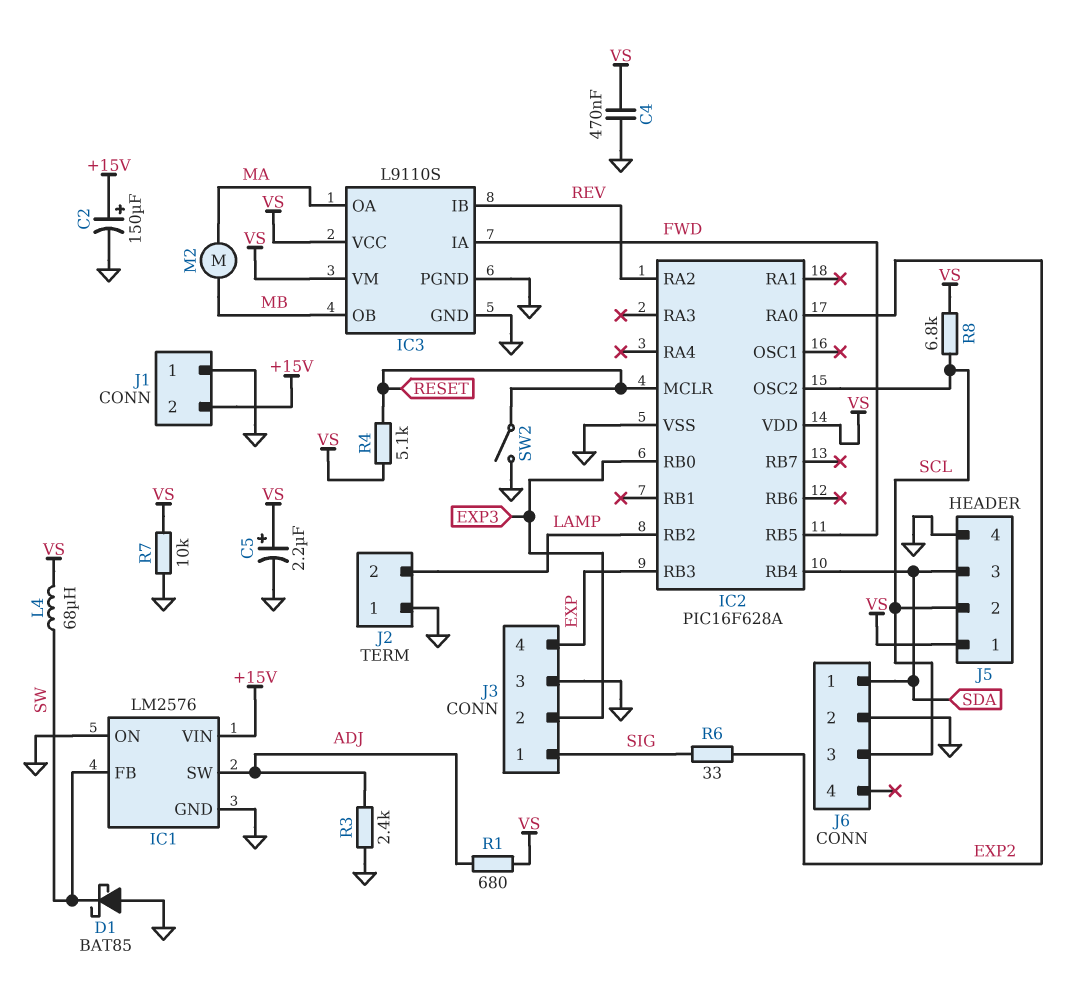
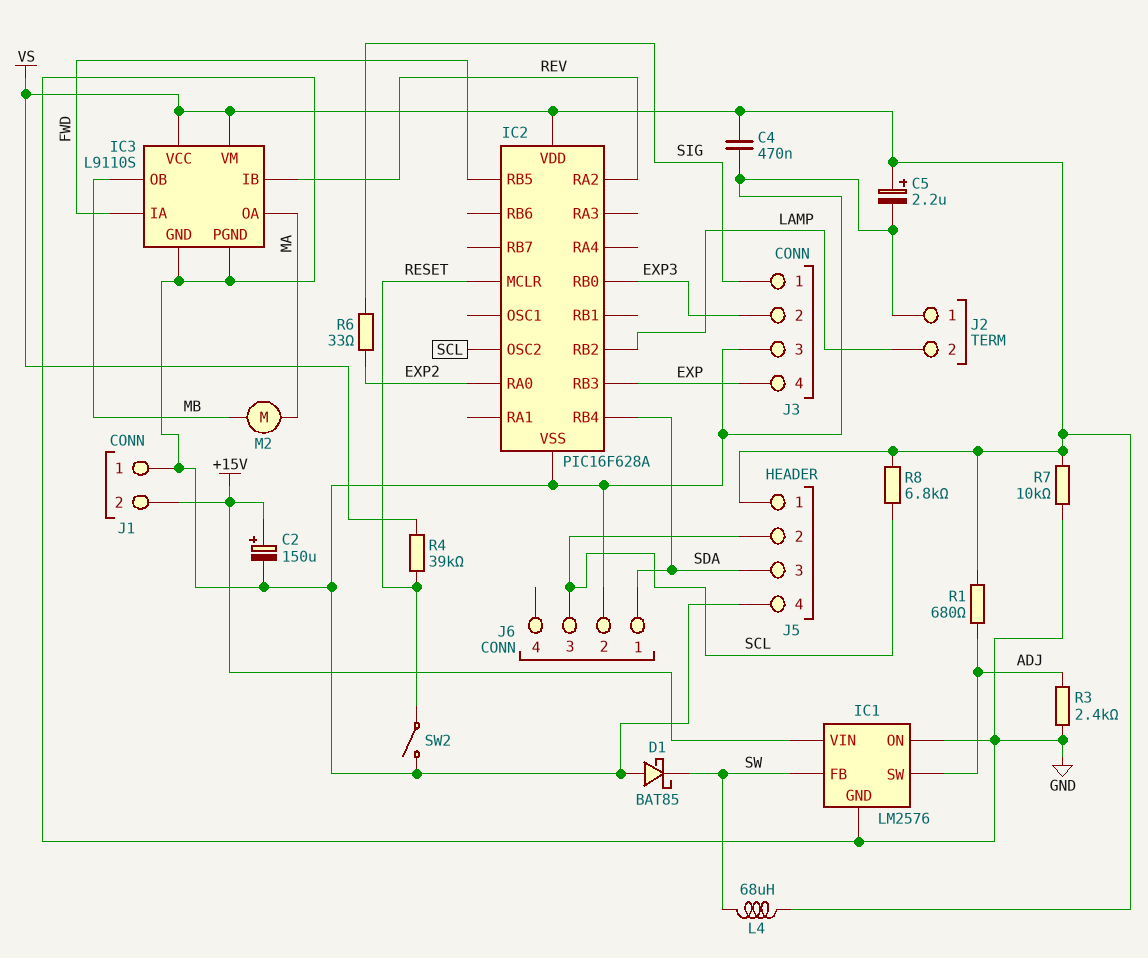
R4: 5.1k (RESET, VS) -> 39k (RESET, VS)

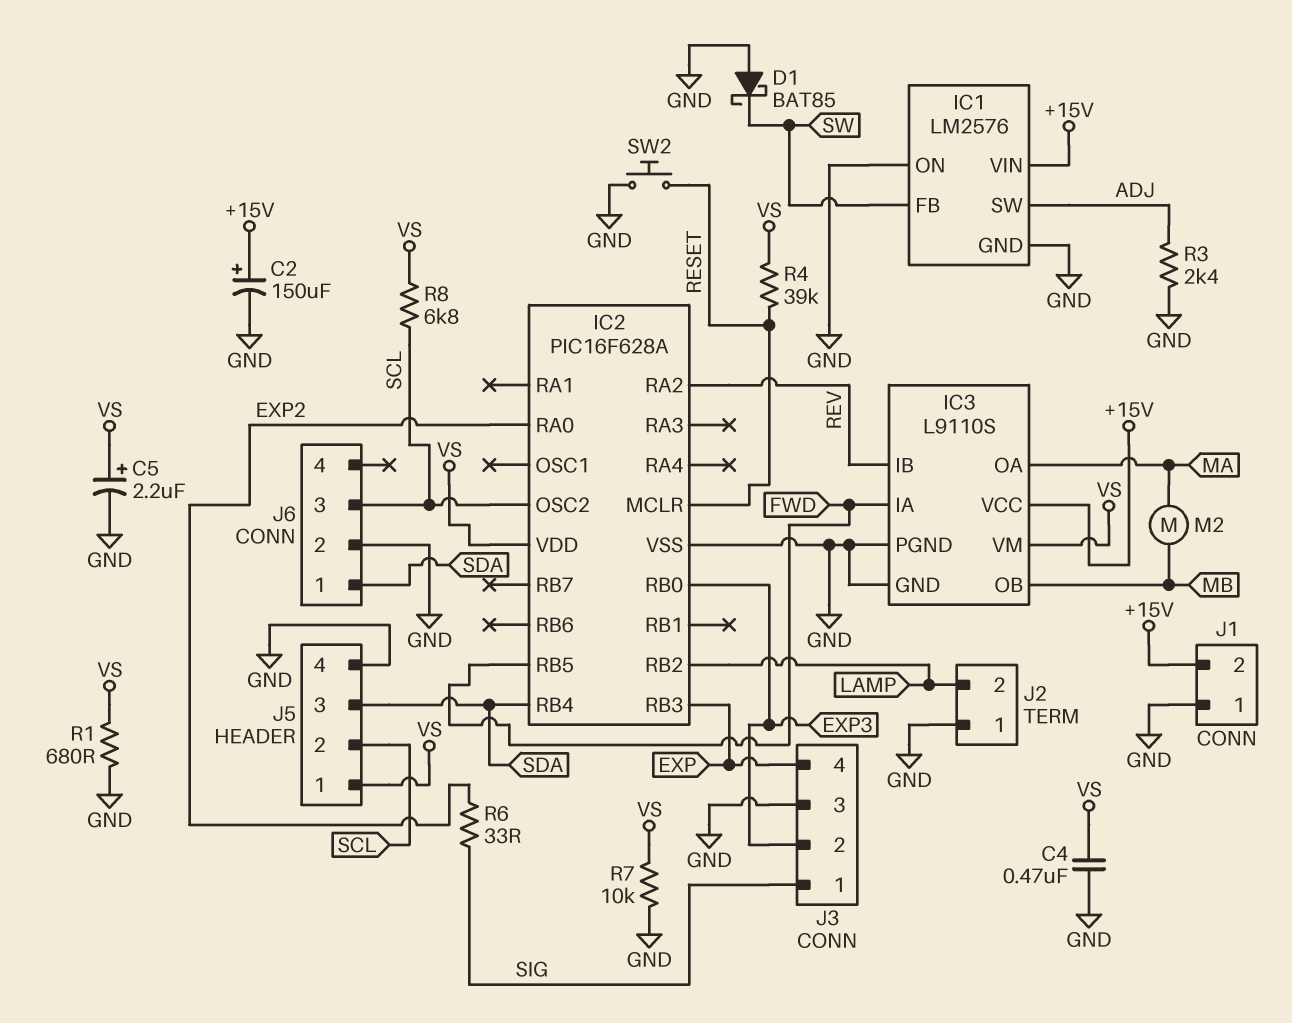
IC3 pin VCC: VS -> +15V
L4: 68uH (SW, VS) -> none
R1: 680 (ADJ, VS) -> 680 (GND, VS)
SW2: switch (GND, RESET) -> button (GND, RESET)

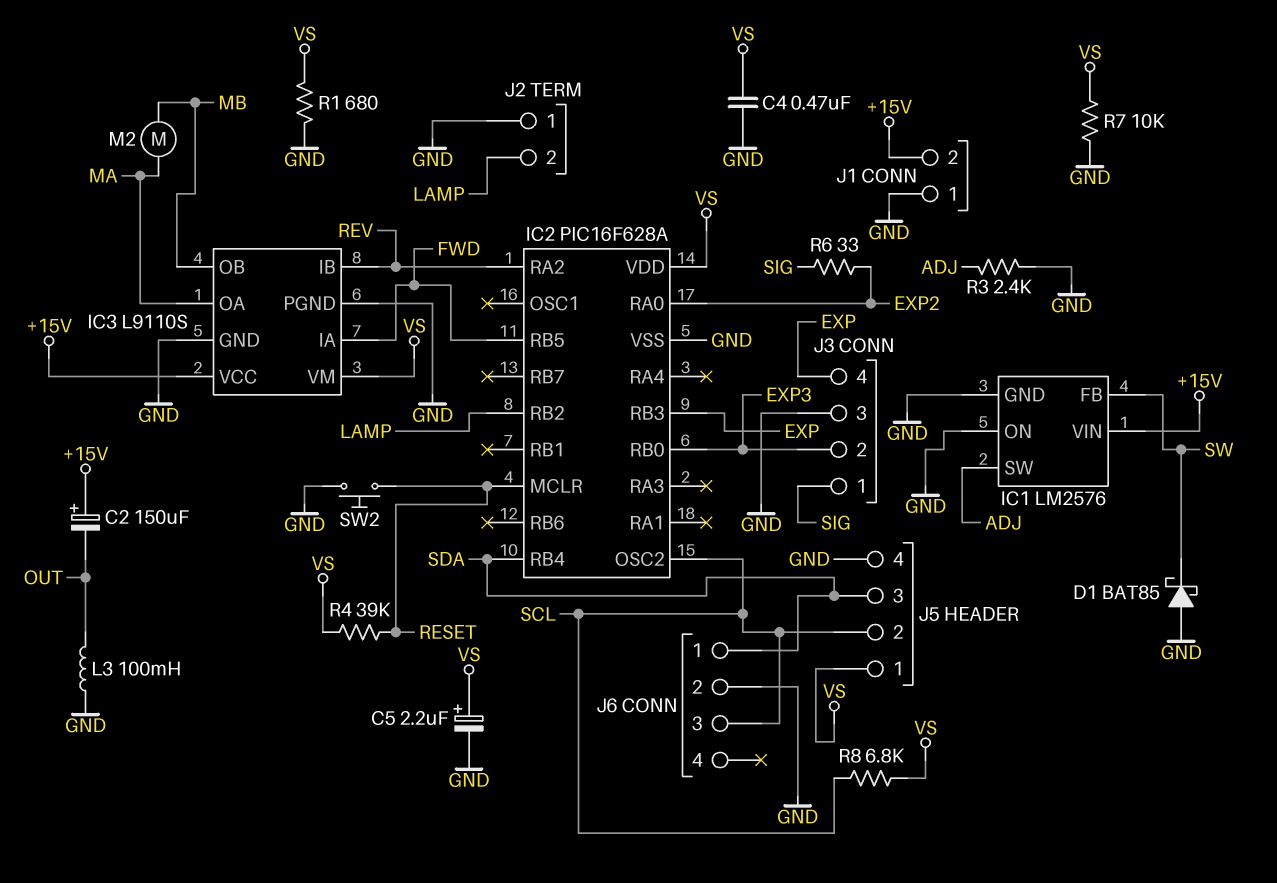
C2: 150uF (plus +15V, minus GND) -> 150uF (plus +15V, minus OUT)
L3: none -> 100mH (GND, OUT)

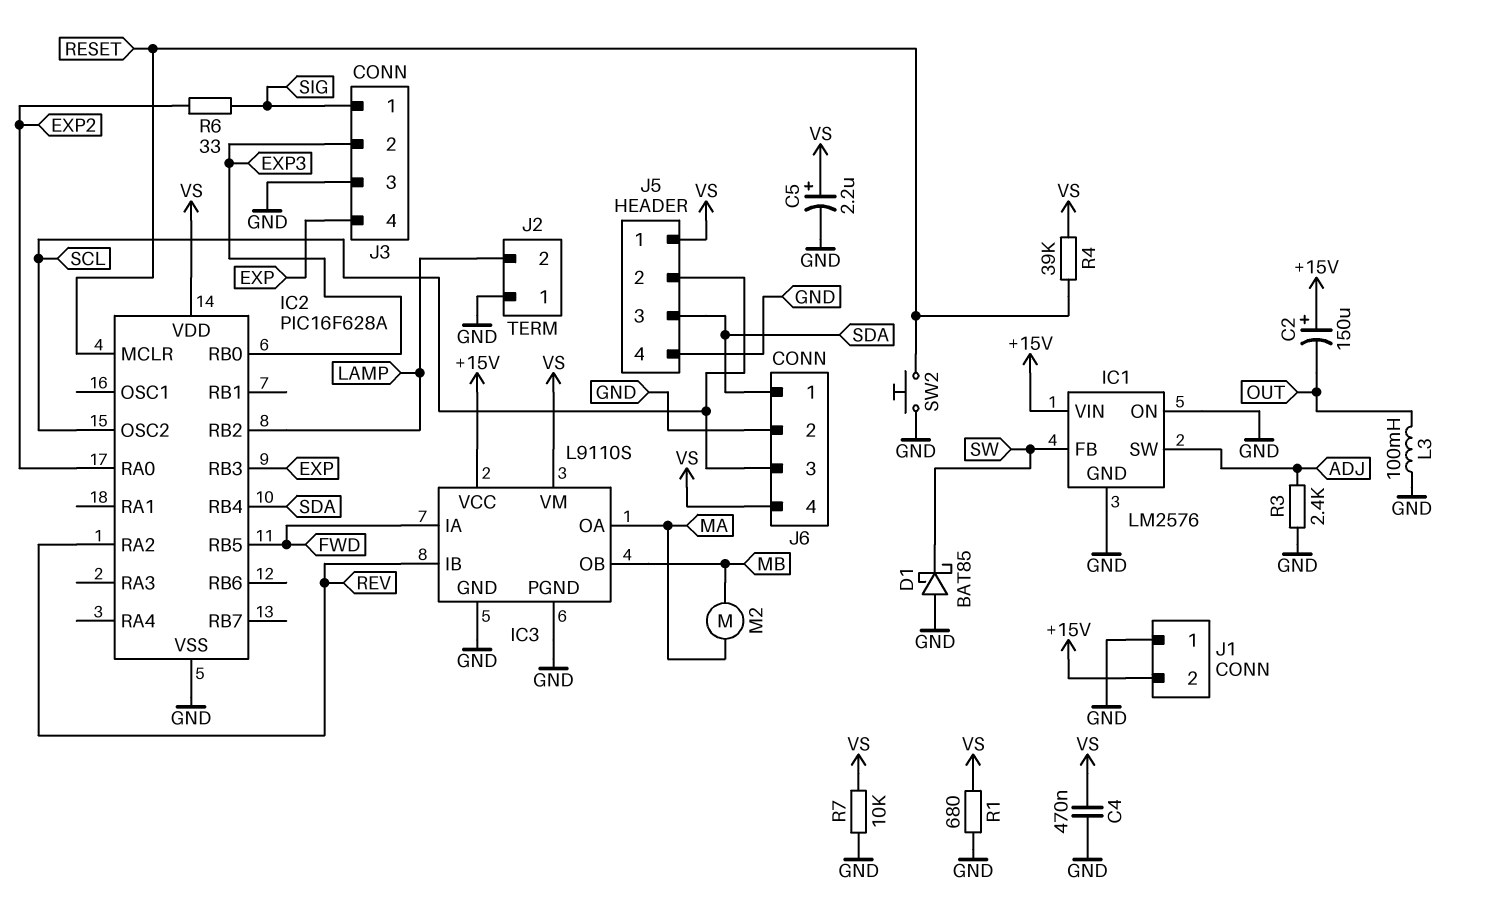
J6 pin 4: none -> VS
R8: 6.8k (SCL, VS) -> none

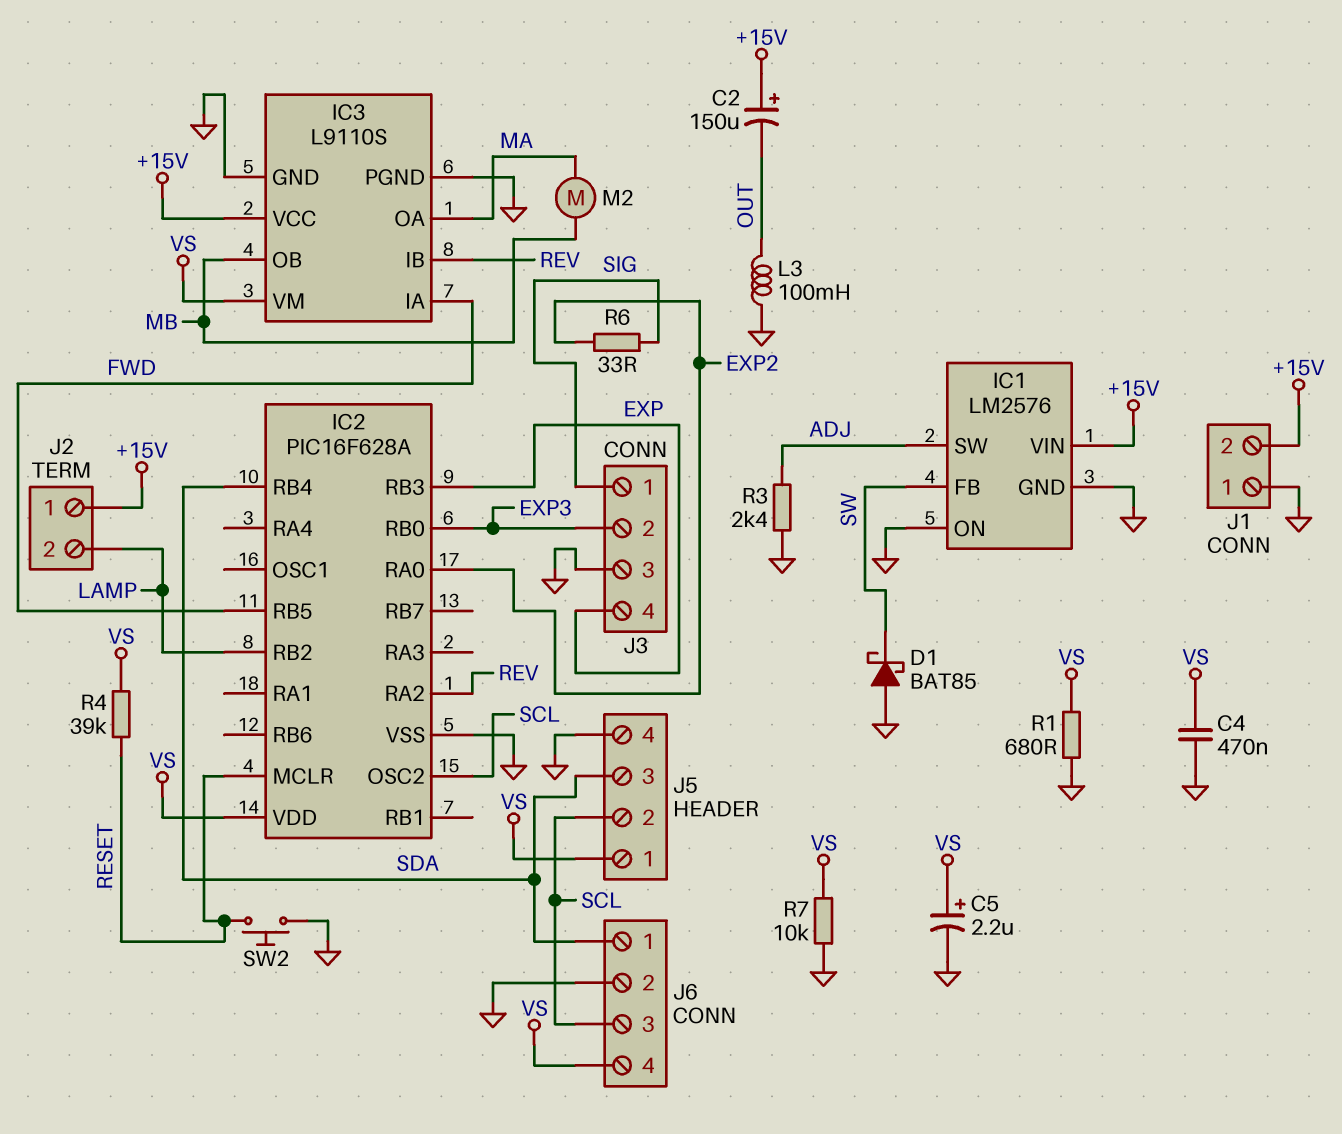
J2 pin 1: GND -> +15V

